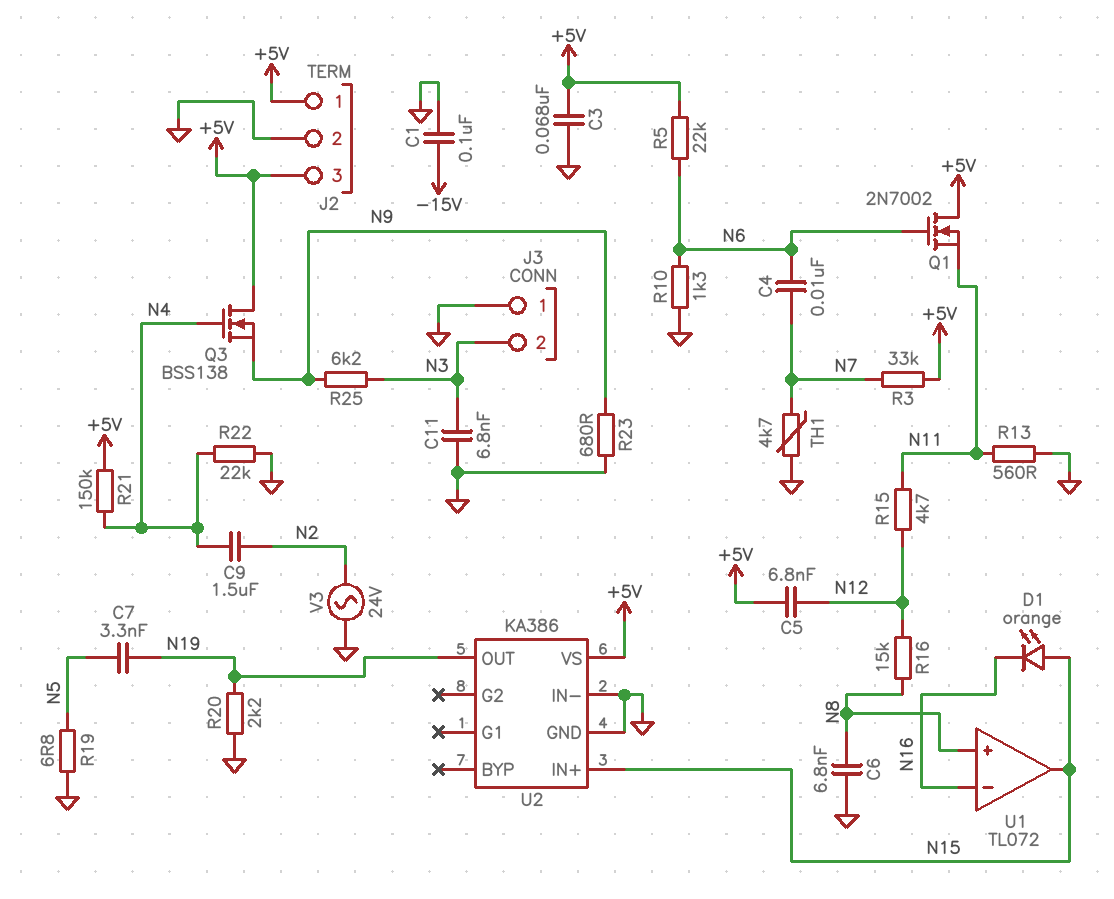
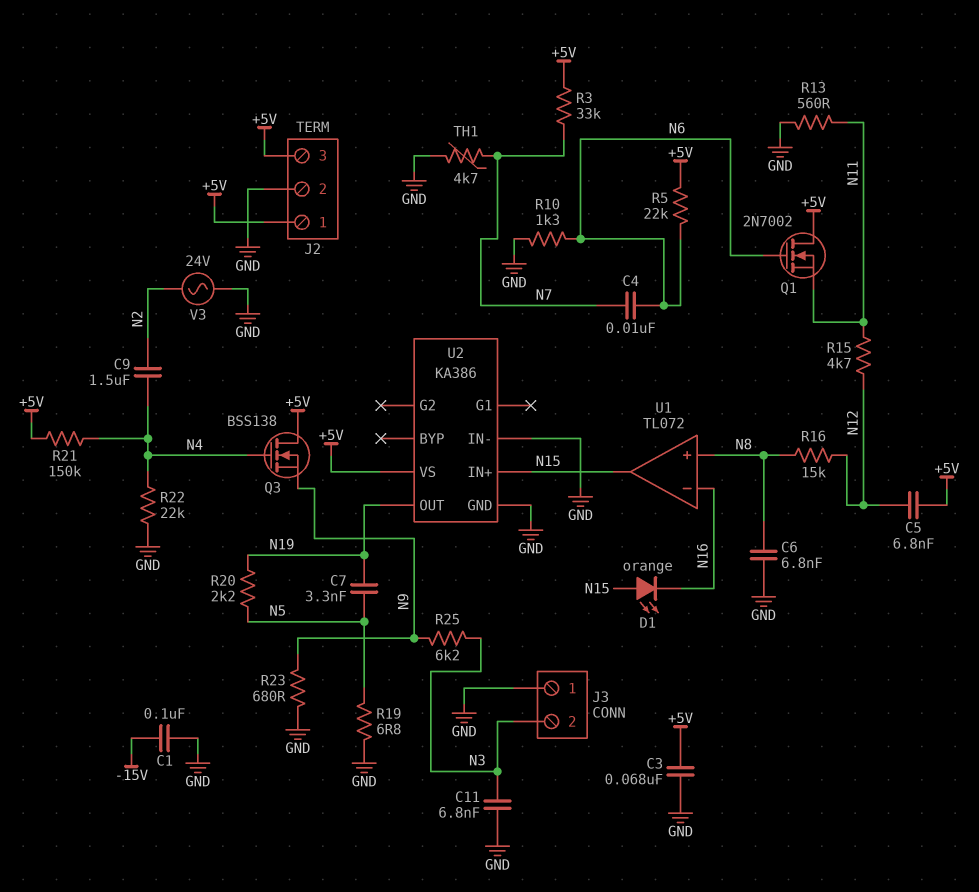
R20: 2.2k (GND, N19) -> 2.2k (N5, N19)

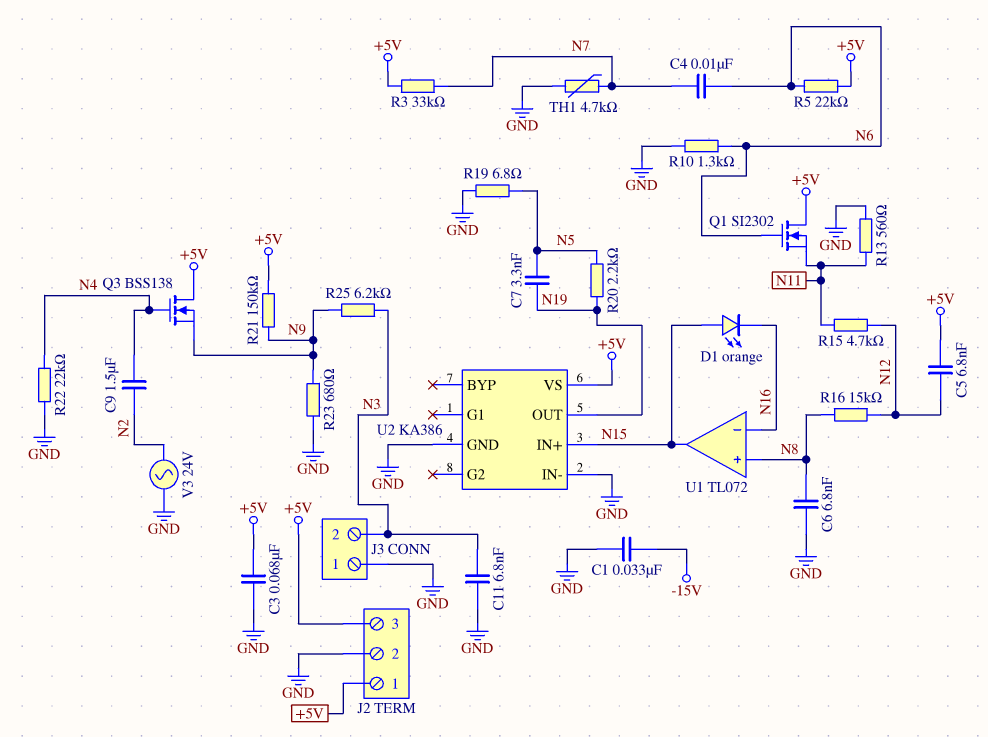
C1: 100nF (-15V, GND) -> 33nF (-15V, GND)
Q1: NMOS 2N7002 (G N6, D +5V, S N11) -> NMOS SI2302 (G N6, D +5V, S N11)
R21: 150k (+5V, N4) -> 150k (+5V, N9)

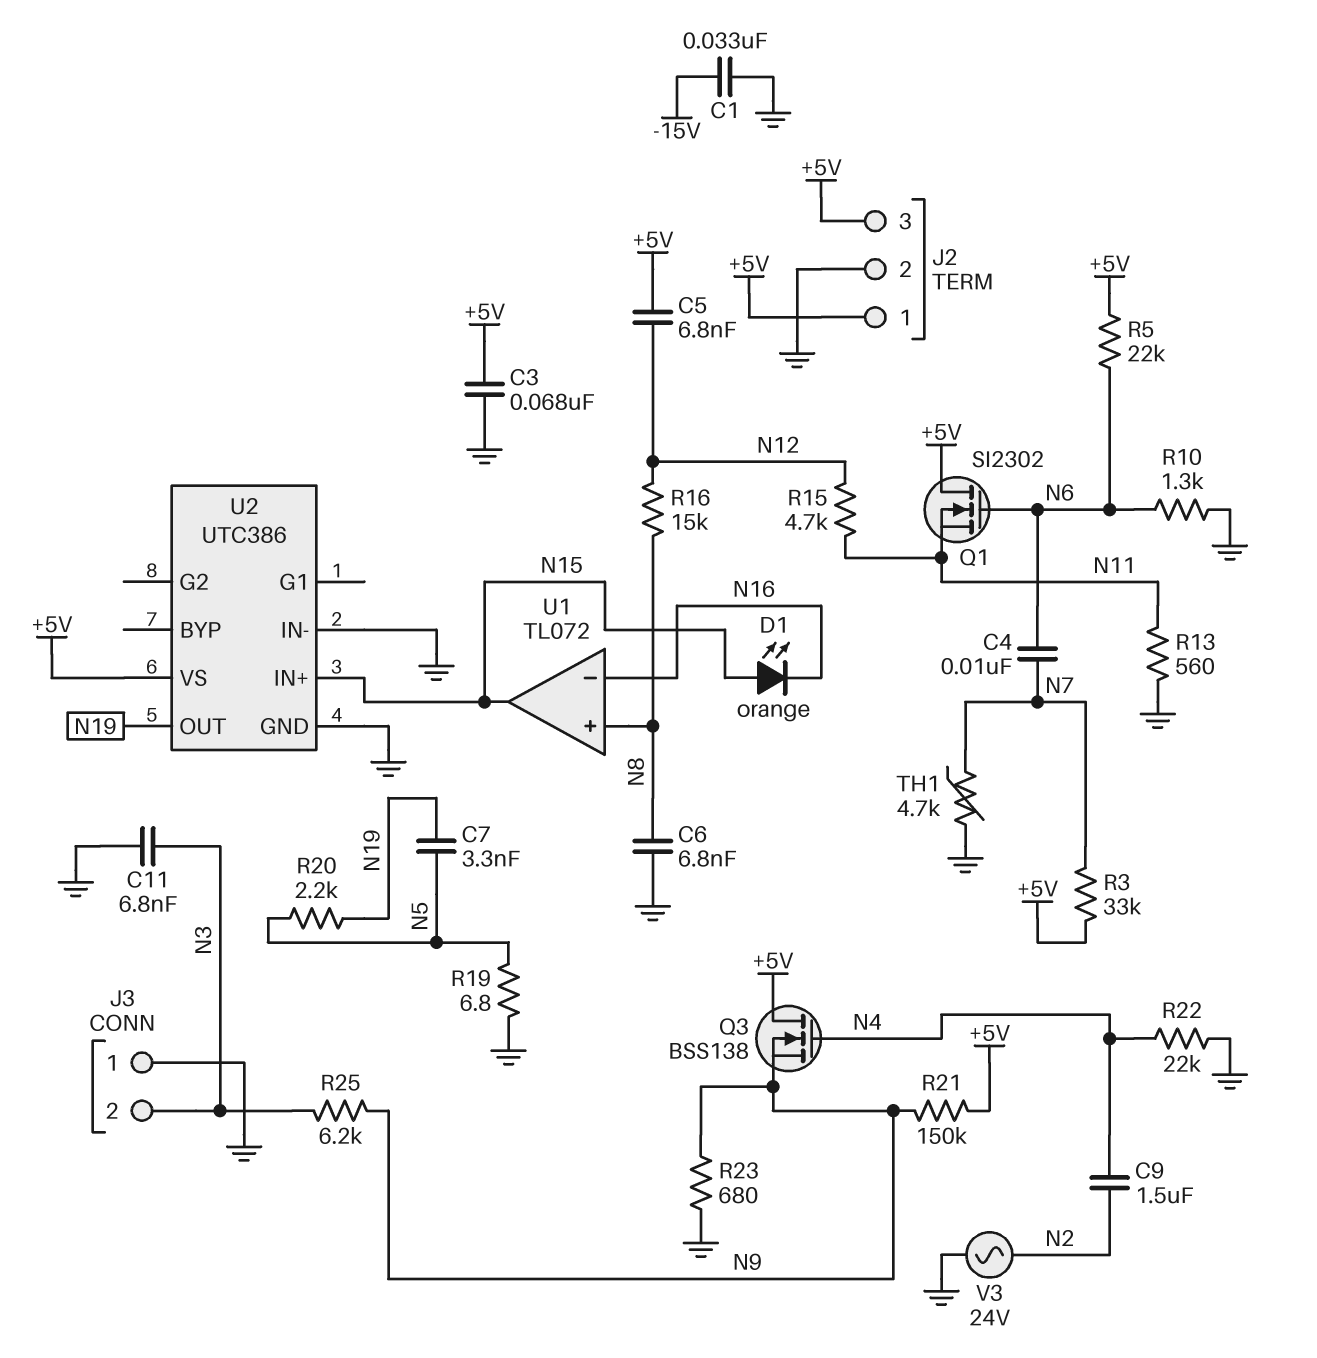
U2: KA386 -> UTC386

